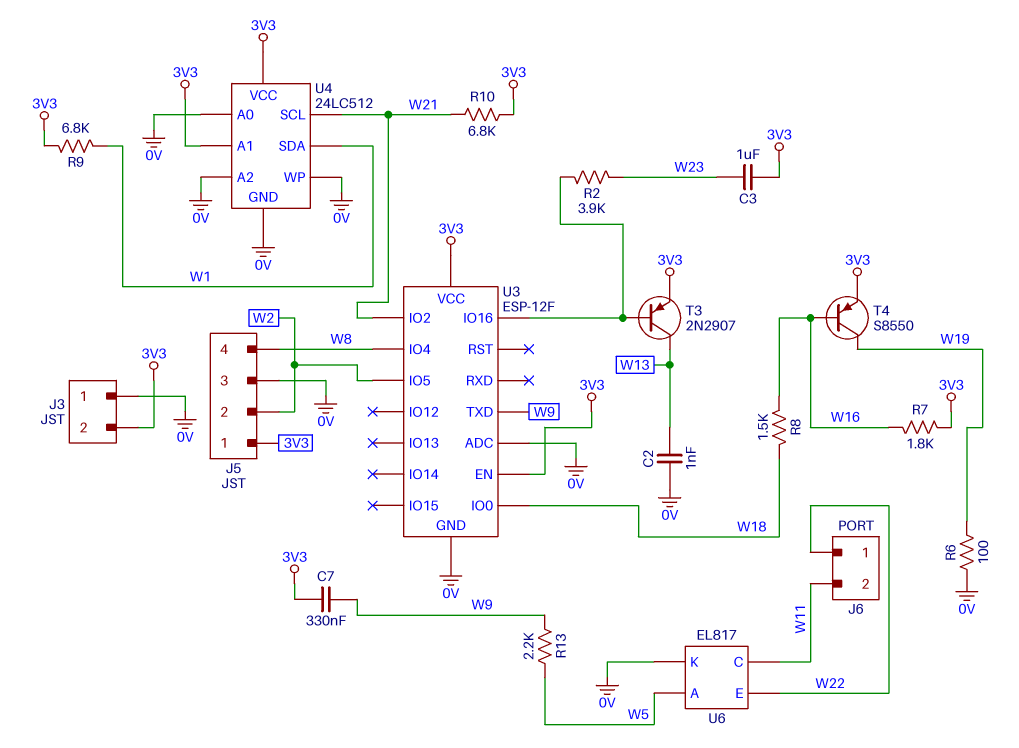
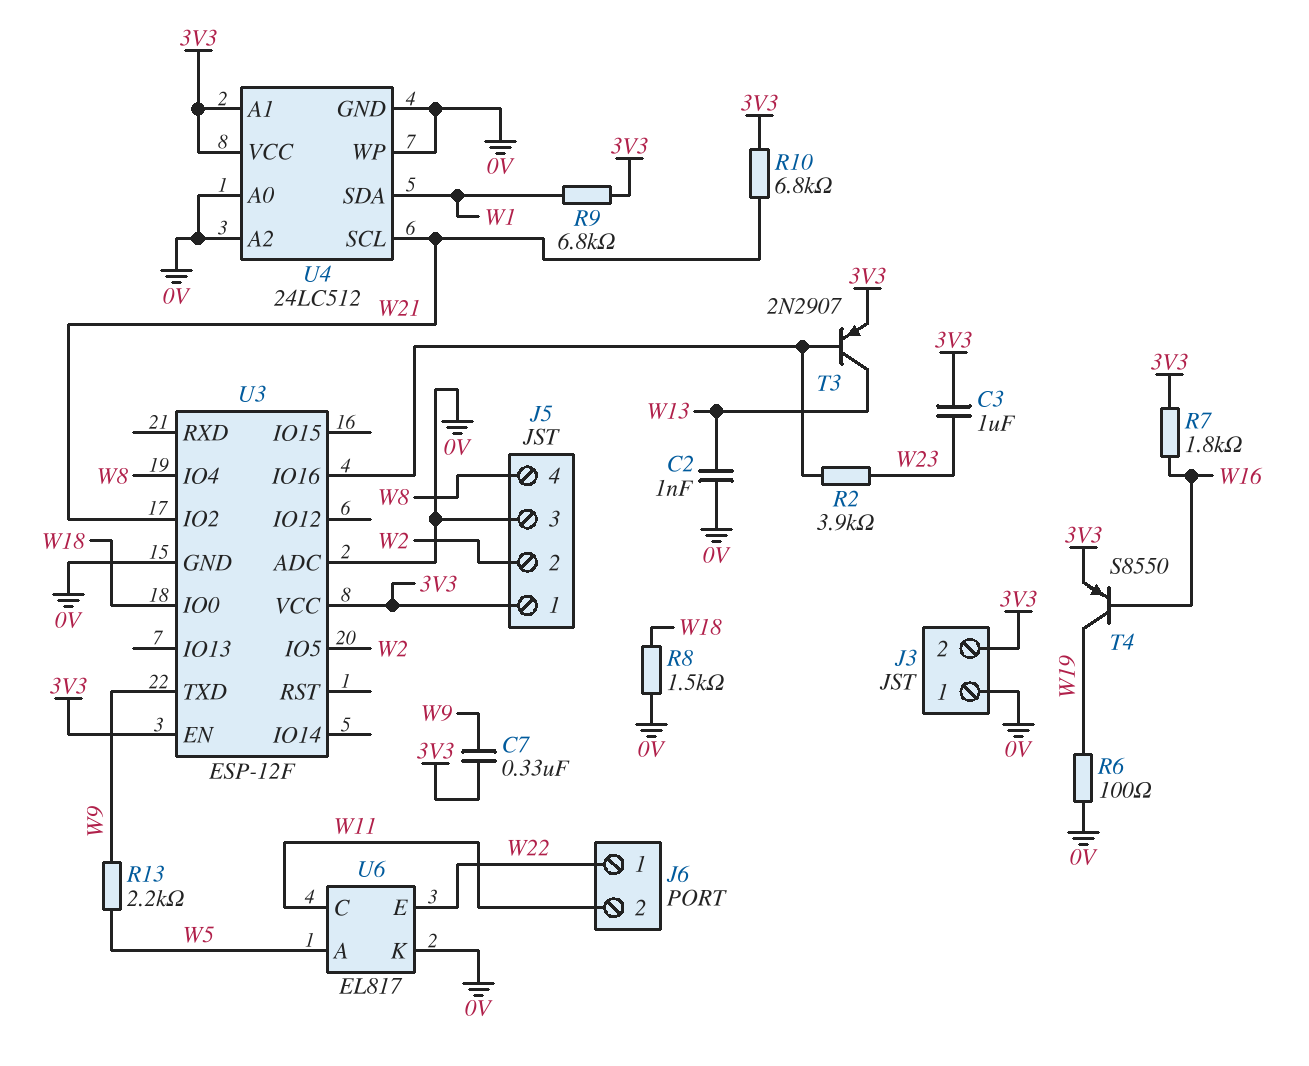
R8: 1.5k (W16, W18) -> 1.5k (0V, W18)

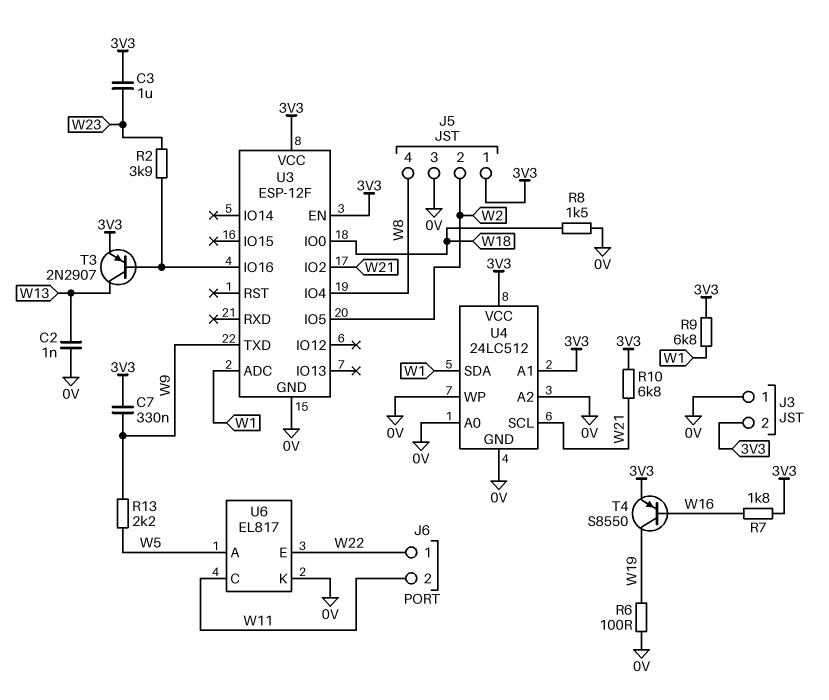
U3 pin ADC: 0V -> W1

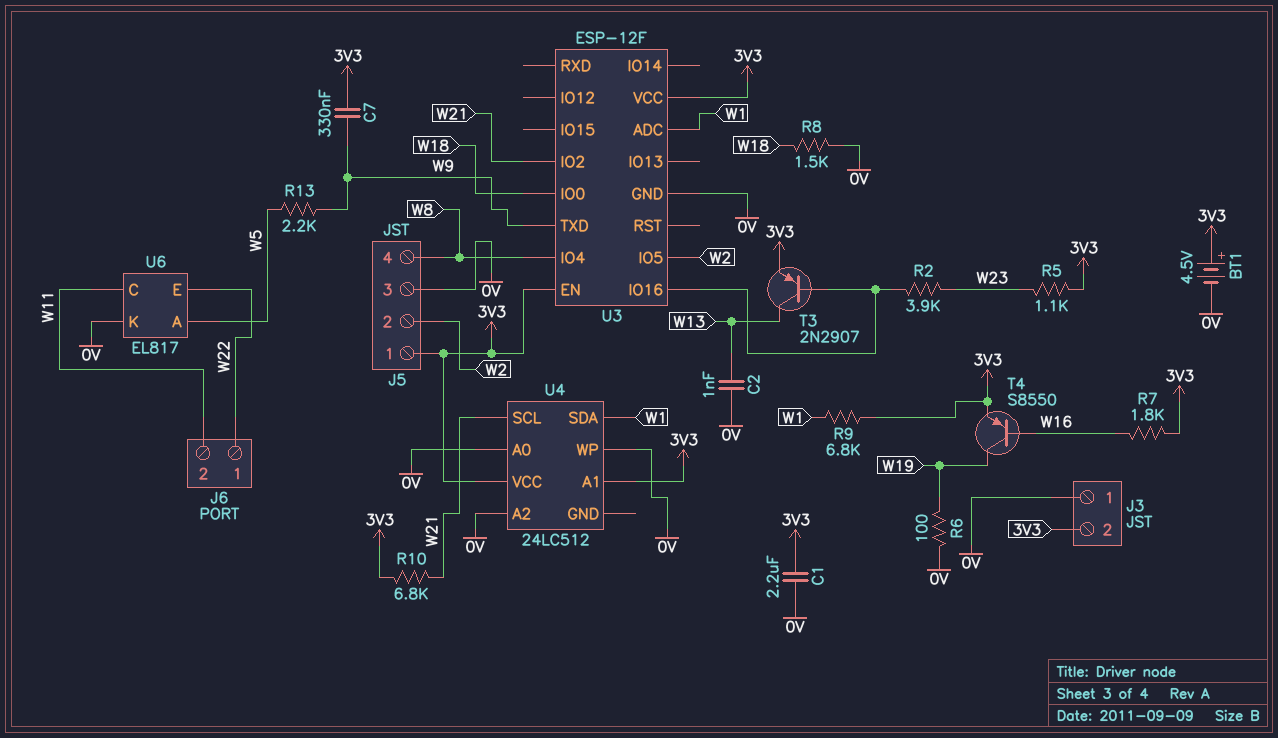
BT1: none -> 4.5V (plus 3V3, minus 0V)
C1: none -> 2.2uF (0V, 3V3)
C3: 1uF (3V3, W23) -> none
R5: none -> 1.1k (3V3, W23)
U4 pin GND: 0V -> none

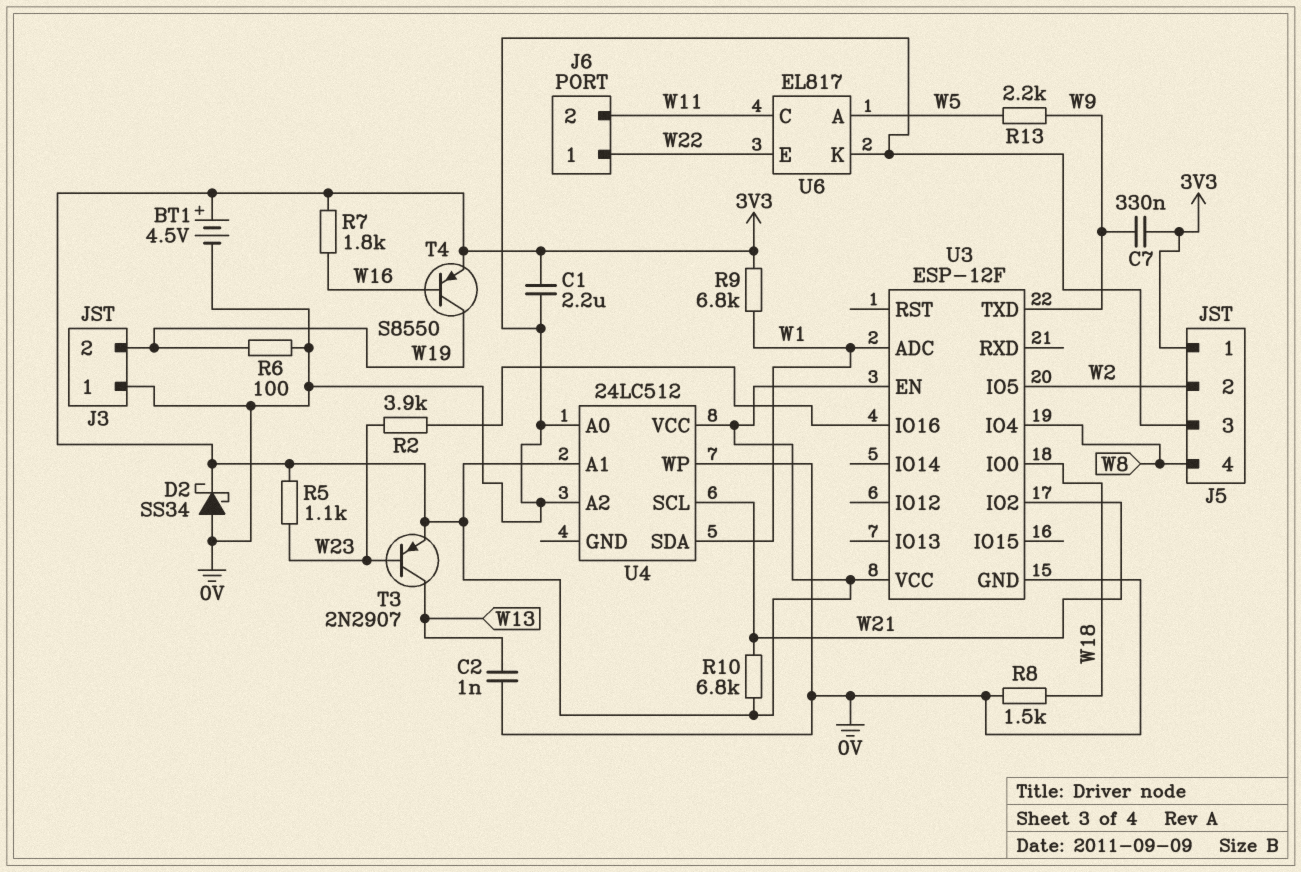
D2: none -> schottky SS34 (A 0V, K 3V3)
J3 pin 2: 3V3 -> W19
T3: PNP 2N2907 (B U3/IO16, C W13, E 3V3) -> PNP 2N2907 (B W23, C W13, E 3V3)

